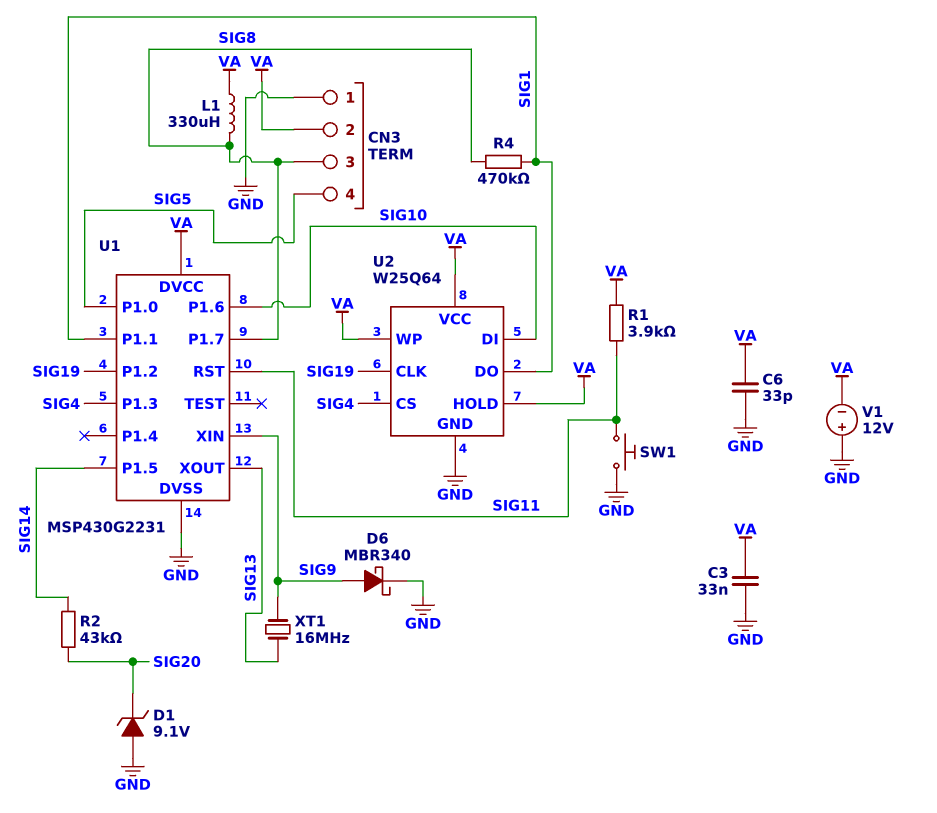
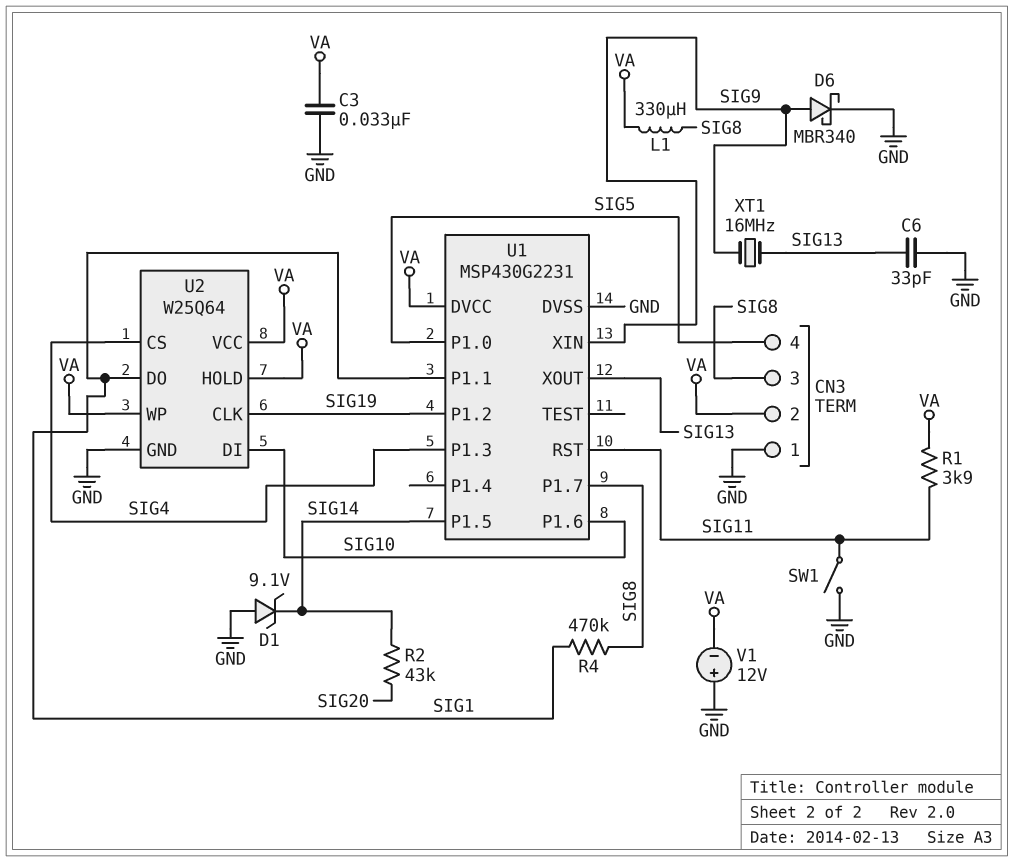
C6: 33pF (GND, VA) -> 33pF (GND, SIG13)
D1: zener 9.1V (A GND, K SIG20) -> zener 9.1V (A GND, K SIG14)
SW1: button (GND, SIG11) -> switch (GND, SIG11)

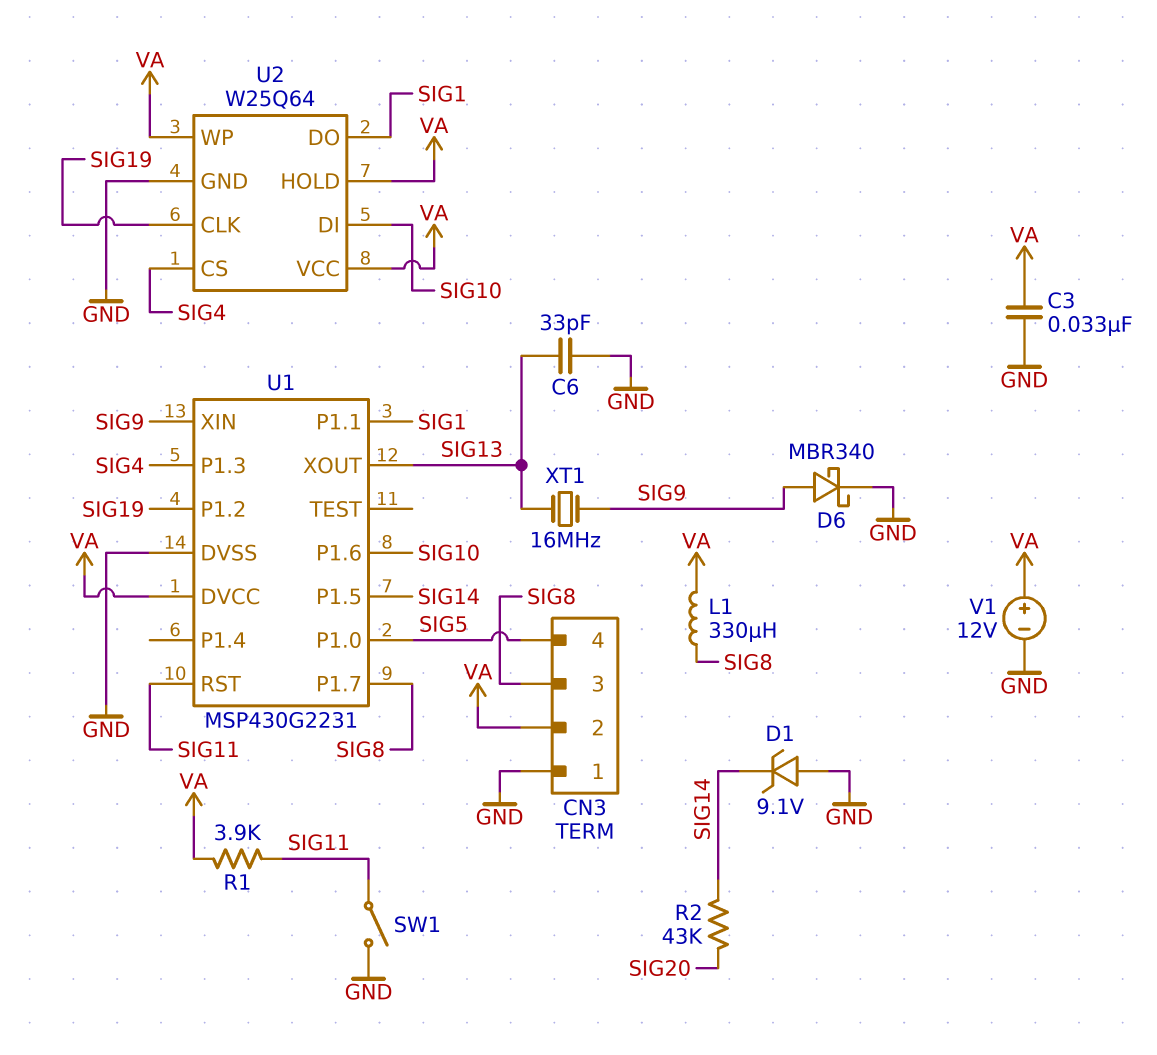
R4: 470k (SIG1, SIG8) -> none
V1: 12V (plus GND, minus VA) -> 12V (plus VA, minus GND)

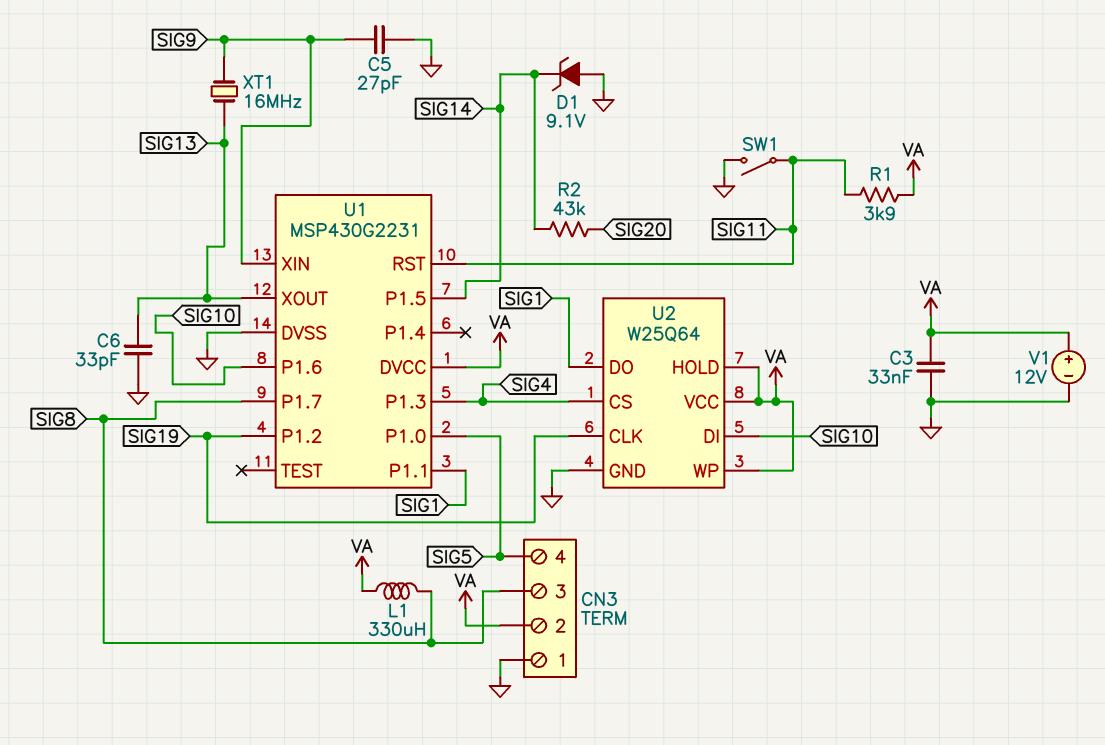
C5: none -> 27pF (GND, SIG9)
D6: schottky MBR340 (A SIG9, K GND) -> none

